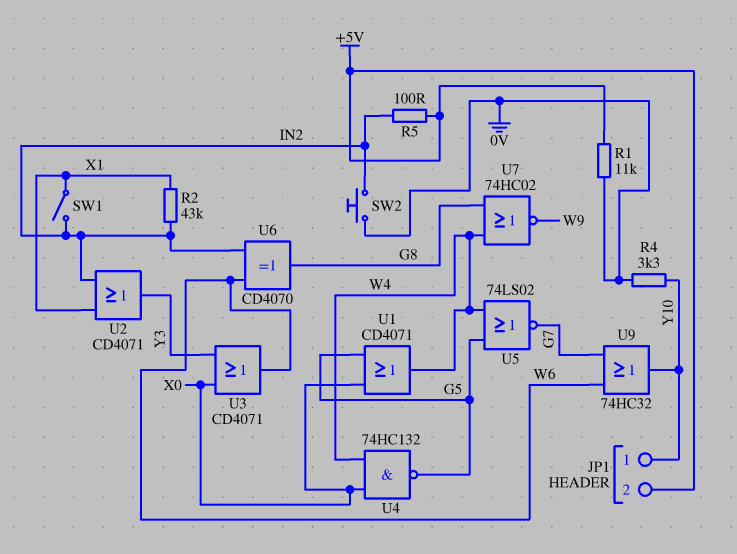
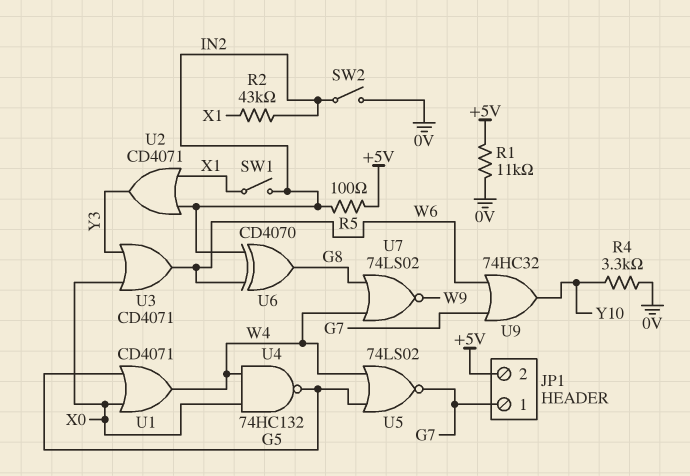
JP1 pin 1: Y10 -> G7
SW2: button (0V, IN2) -> switch (0V, IN2)
U7: NOR 74HC02 (in G8, in W4, out W9) -> NOR 74LS02 (in G8, in W4, out W9)

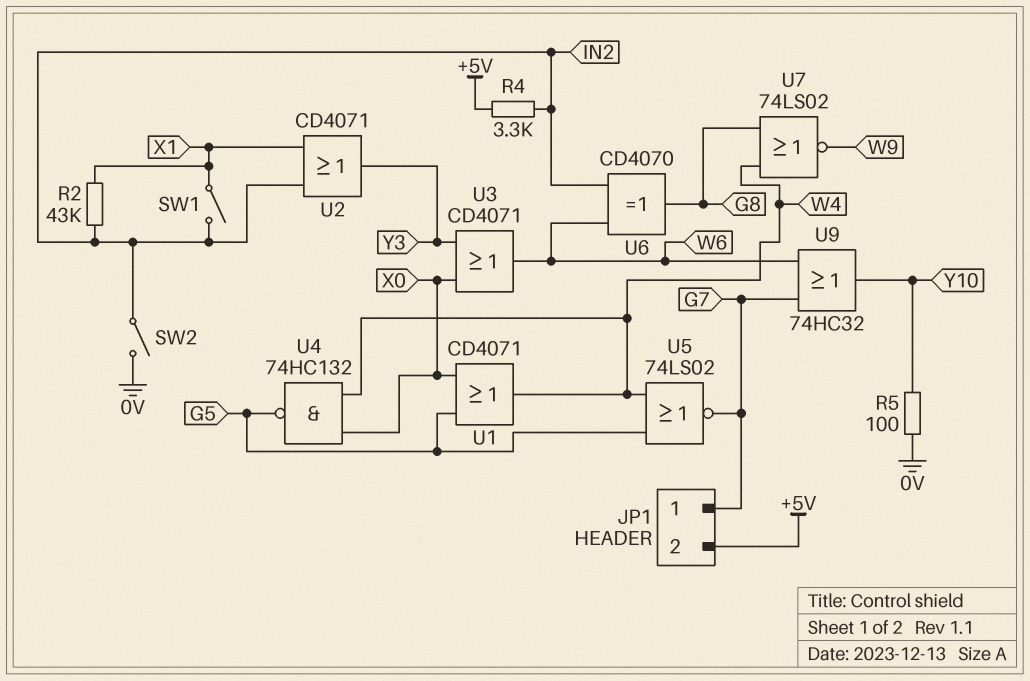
R1: 11k (+5V, 0V) -> none
R4: 3.3k (0V, Y10) -> 3.3k (+5V, IN2)
R5: 100 (+5V, IN2) -> 100 (0V, Y10)

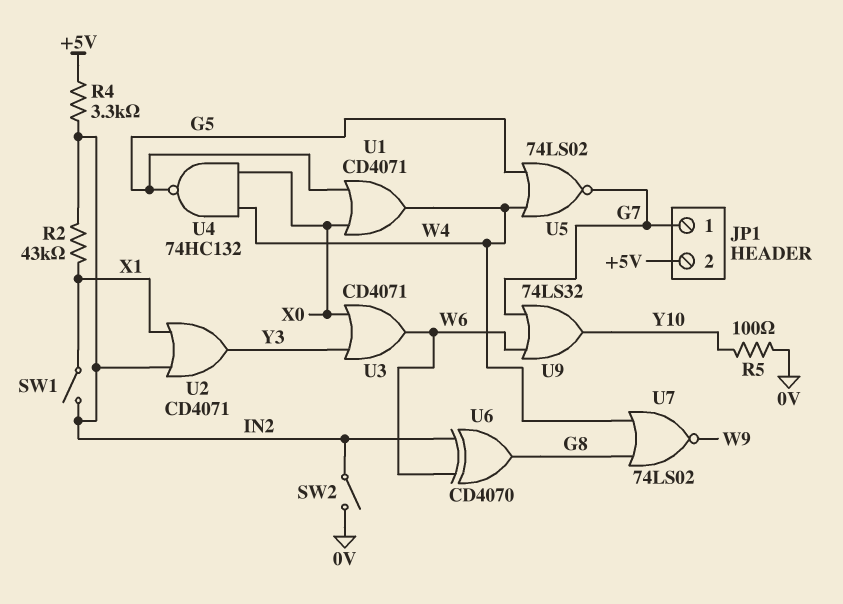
U9: OR 74HC32 (in G7, in W6, out Y10) -> OR 74LS32 (in G7, in W6, out Y10)

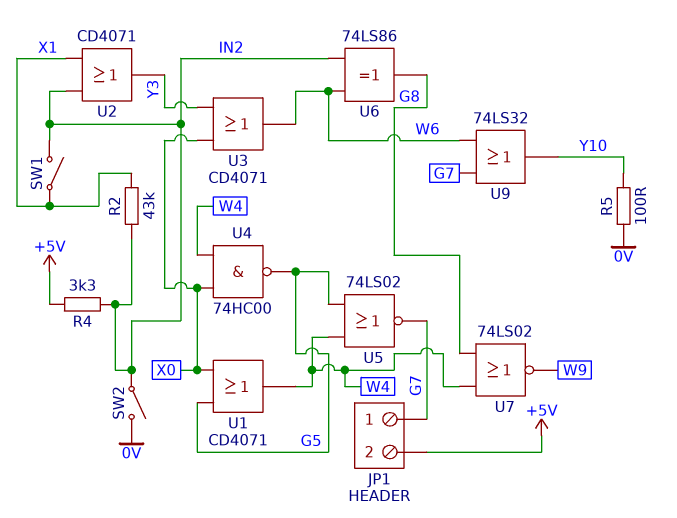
U4: NAND 74HC132 (in W4, in X0, out G5) -> NAND 74HC00 (in W4, in X0, out G5)
U6: XOR CD4070 (in IN2, in W6, out G8) -> XOR 74LS86 (in IN2, in W6, out G8)

